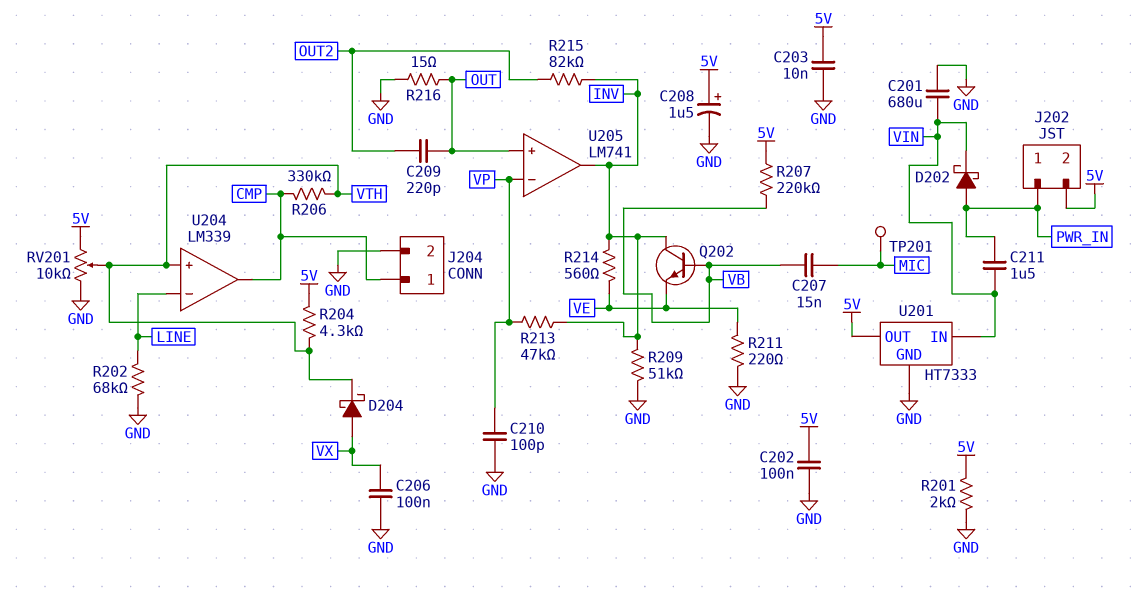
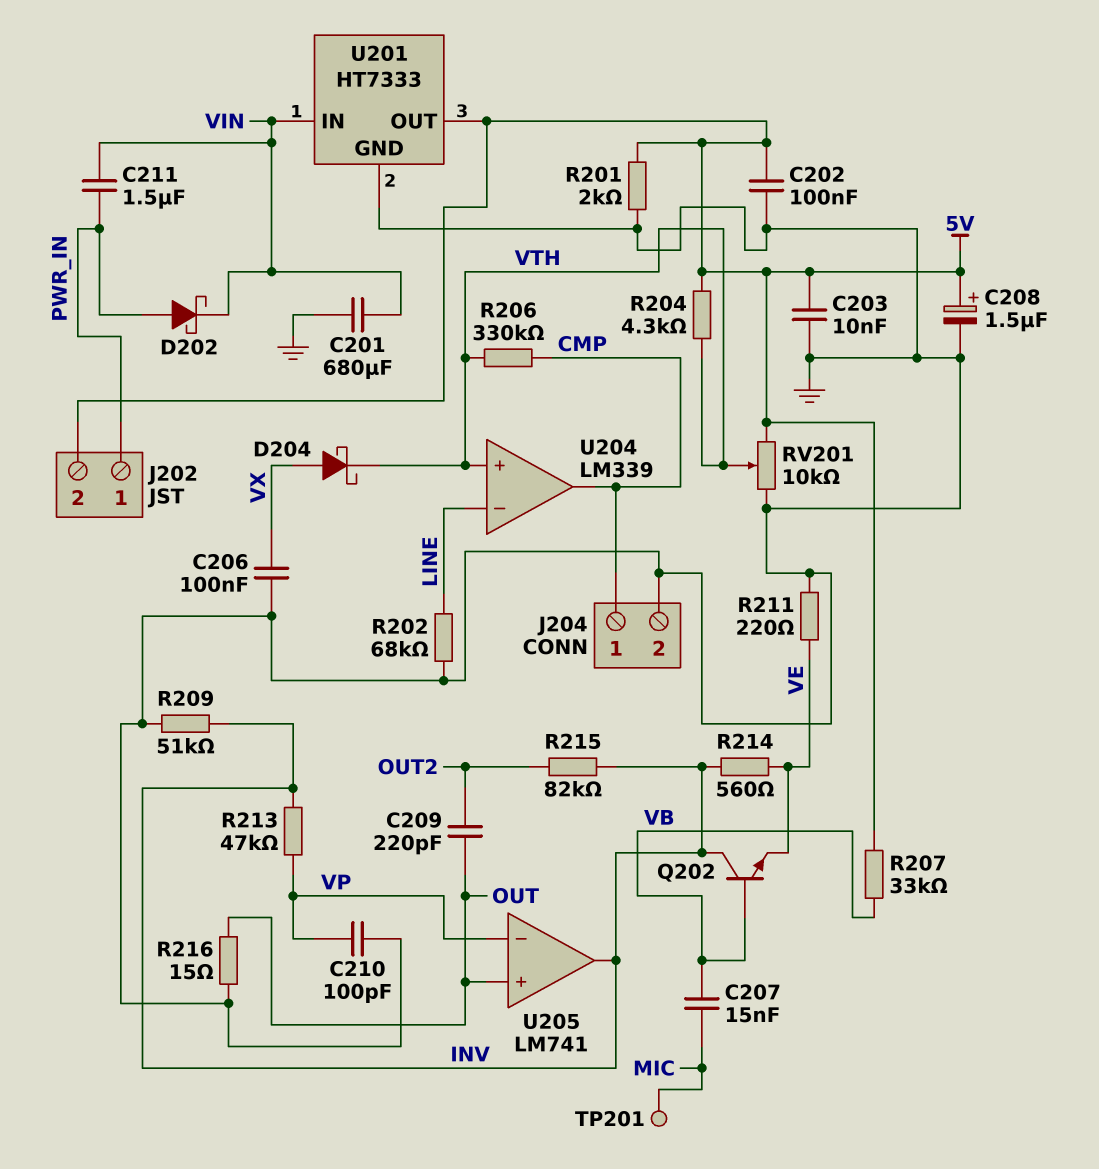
R207: 220k (5V, VB) -> 33k (5V, VB)

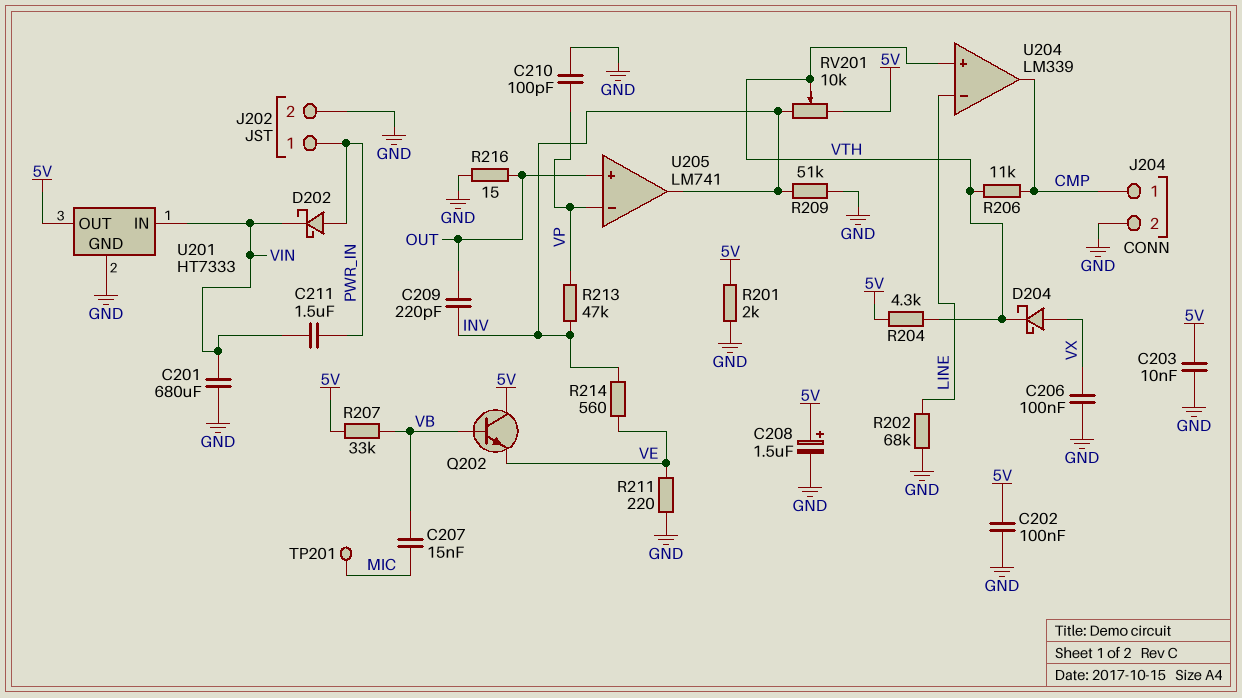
C209: 220pF (OUT, OUT2) -> 220pF (INV, OUT)
J202 pin 2: 5V -> GND
Q202: NPN (B VB, C INV, E VE) -> NPN (B VB, C 5V, E VE)
R206: 330k (CMP, VTH) -> 11k (CMP, VTH)
R215: 82k (INV, OUT2) -> none
RV201: 10k (5V, GND, wiper VTH) -> 10k (5V, INV, wiper VTH)

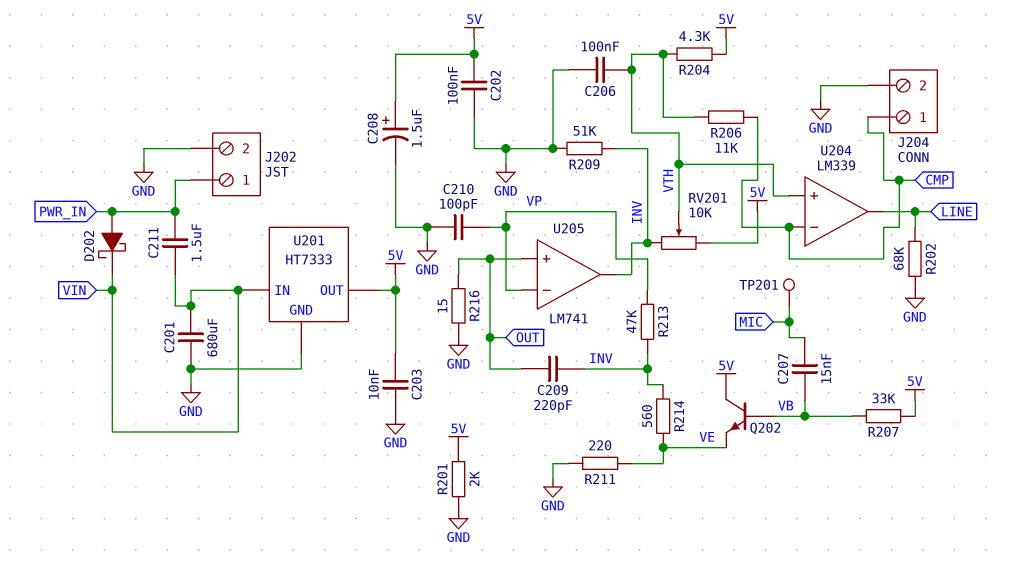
C206: 100nF (GND, VX) -> 100nF (GND, VTH)
D204: schottky (A VX, K VTH) -> none
U204 pin in-: LINE -> CMP
U204 pin out: CMP -> LINE

